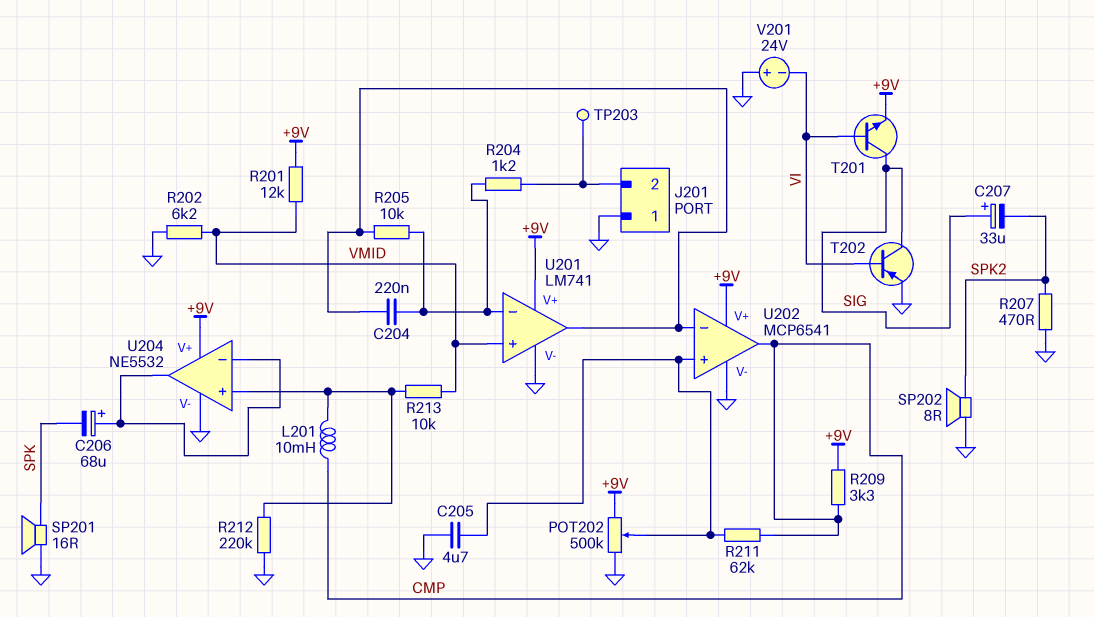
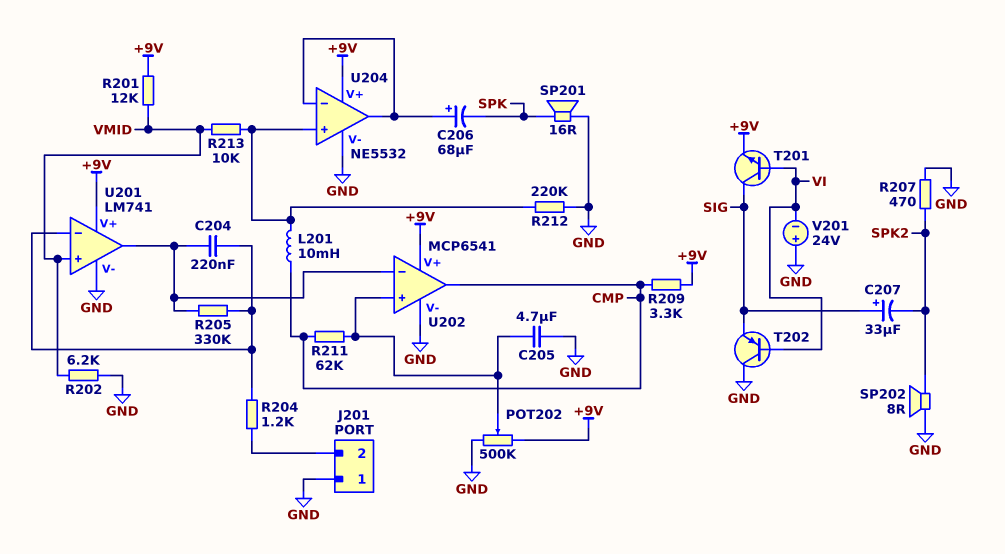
R205: 10k (U201/in-, U201/out) -> 330k (U201/in-, U201/out)
T202: PNP (B VI, C SIG, E GND) -> PNP (B VI, C GND, E SIG)
TP203: test point (J201/2) -> none

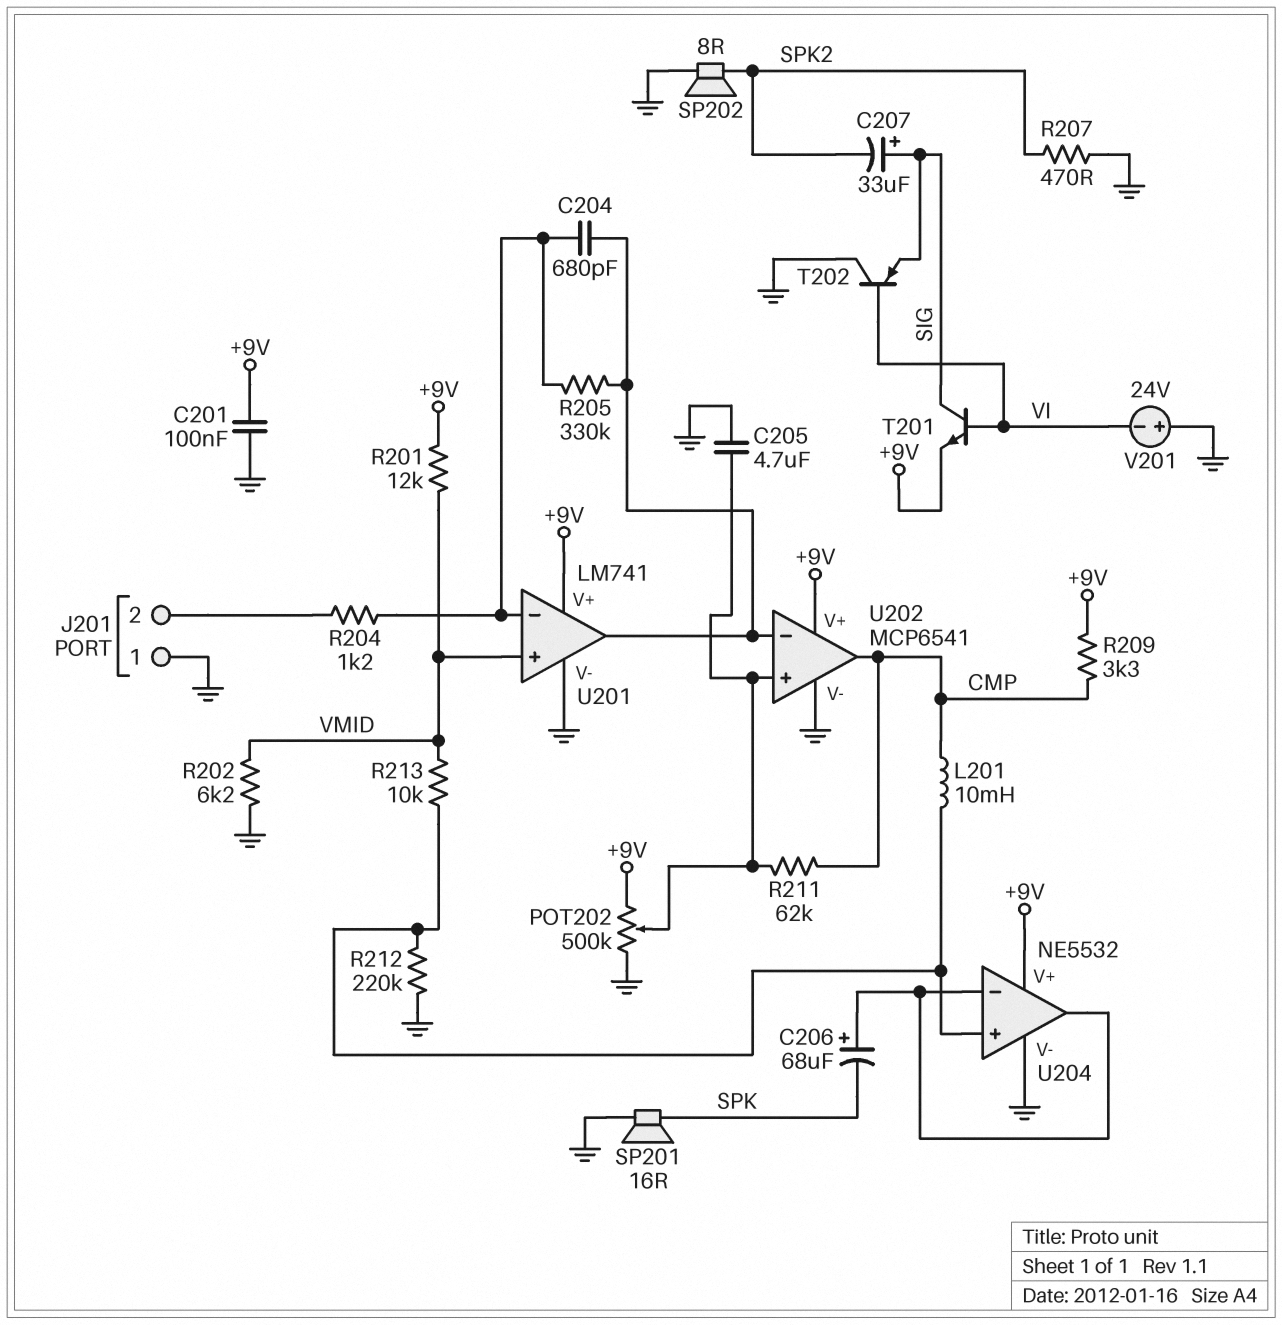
C201: none -> 100nF (+9V, GND)
C204: 220nF (U201/in-, U201/out) -> 680pF (U201/in-, U201/out)

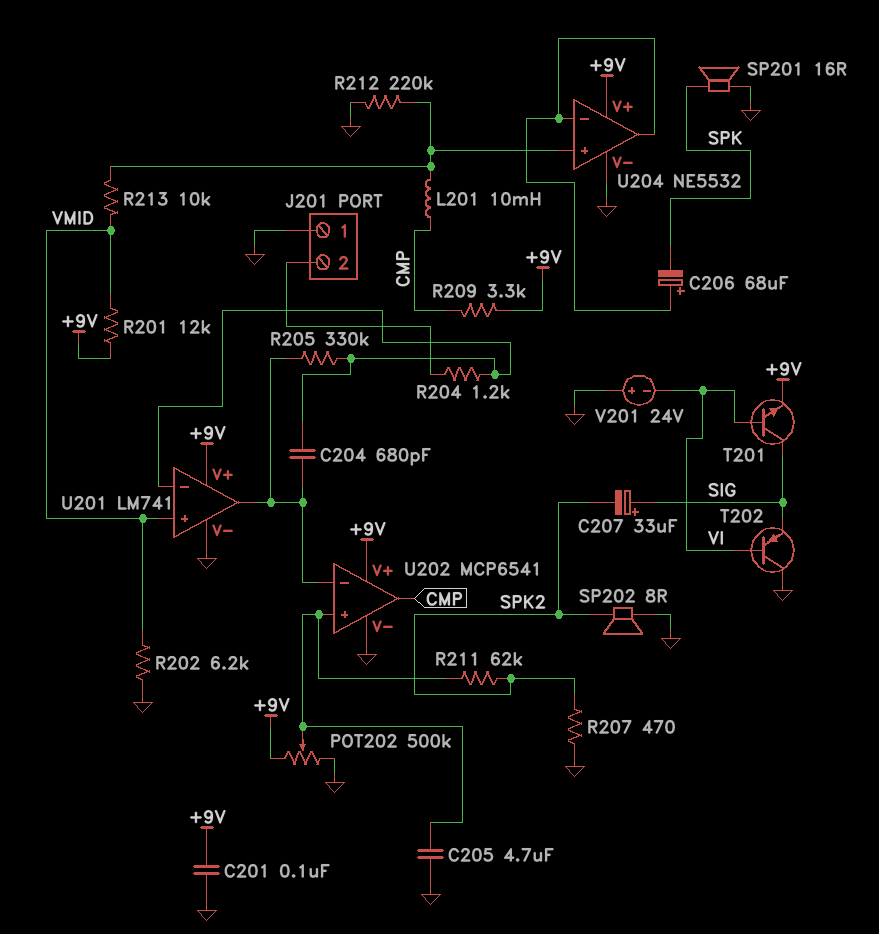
R211: 62k (CMP, U202/in+) -> 62k (SPK2, U202/in+)

